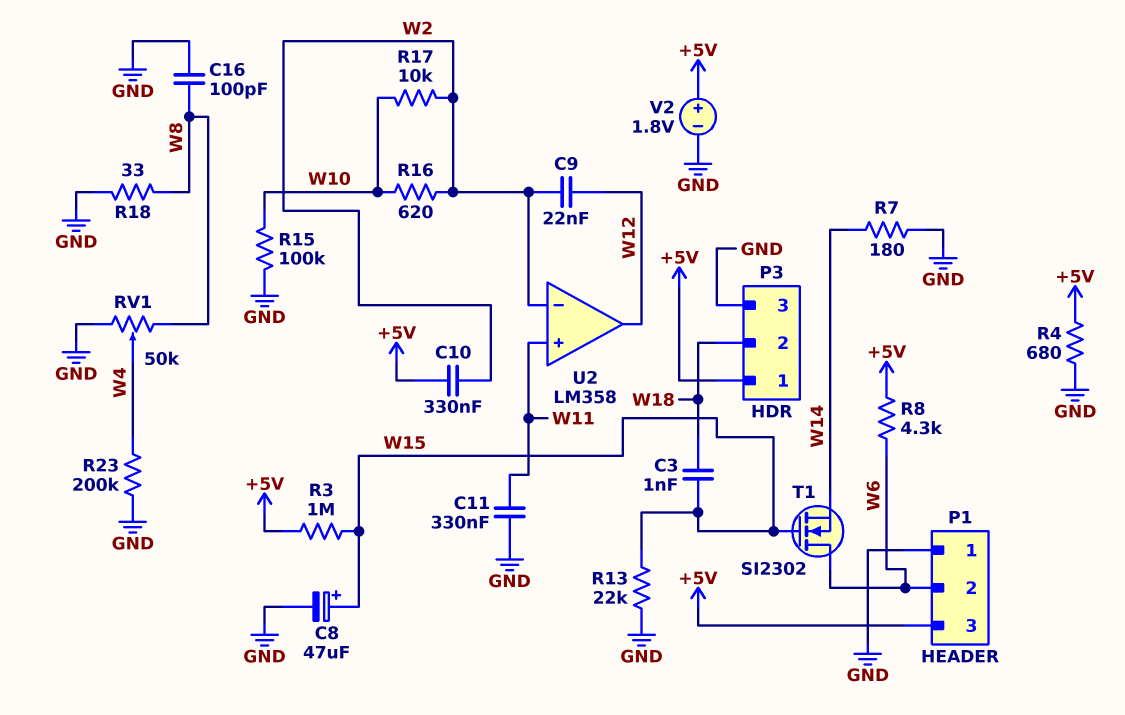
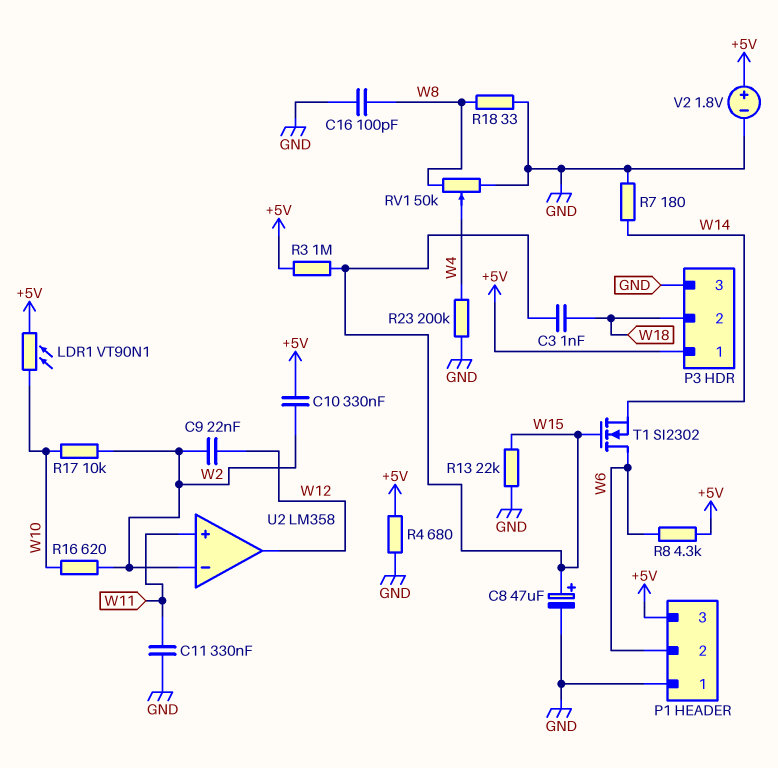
LDR1: none -> VT90N1 (+5V, W10)
R15: 100k (GND, W10) -> none

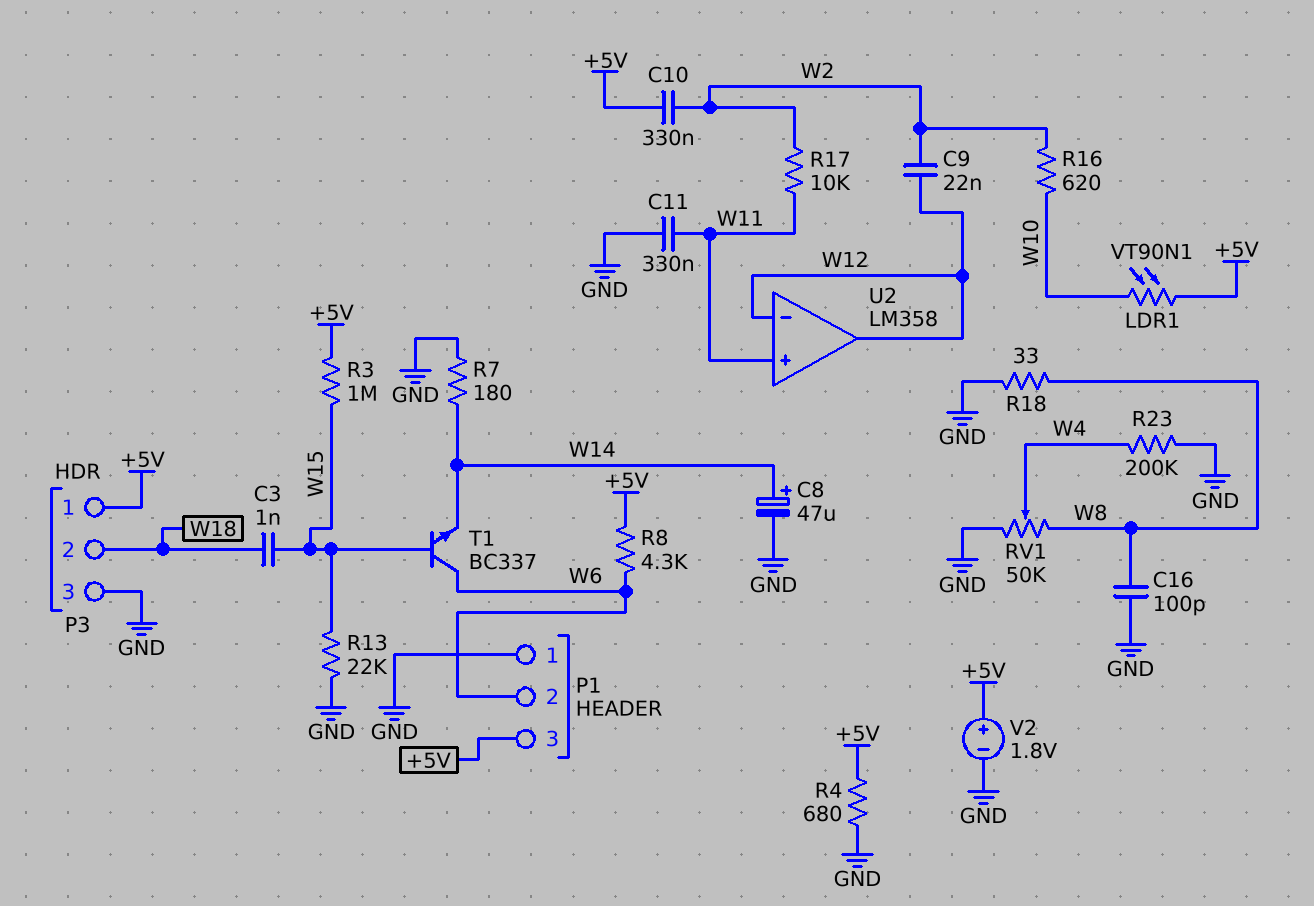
C8: 47uF (plus W15, minus GND) -> 47uF (plus W14, minus GND)
R17: 10k (W2, W10) -> 10k (W2, W11)
T1: NMOS SI2302 (G W15, D W6, S W14) -> NPN BC337 (B W15, C W6, E W14)
U2 pin in-: W2 -> W12

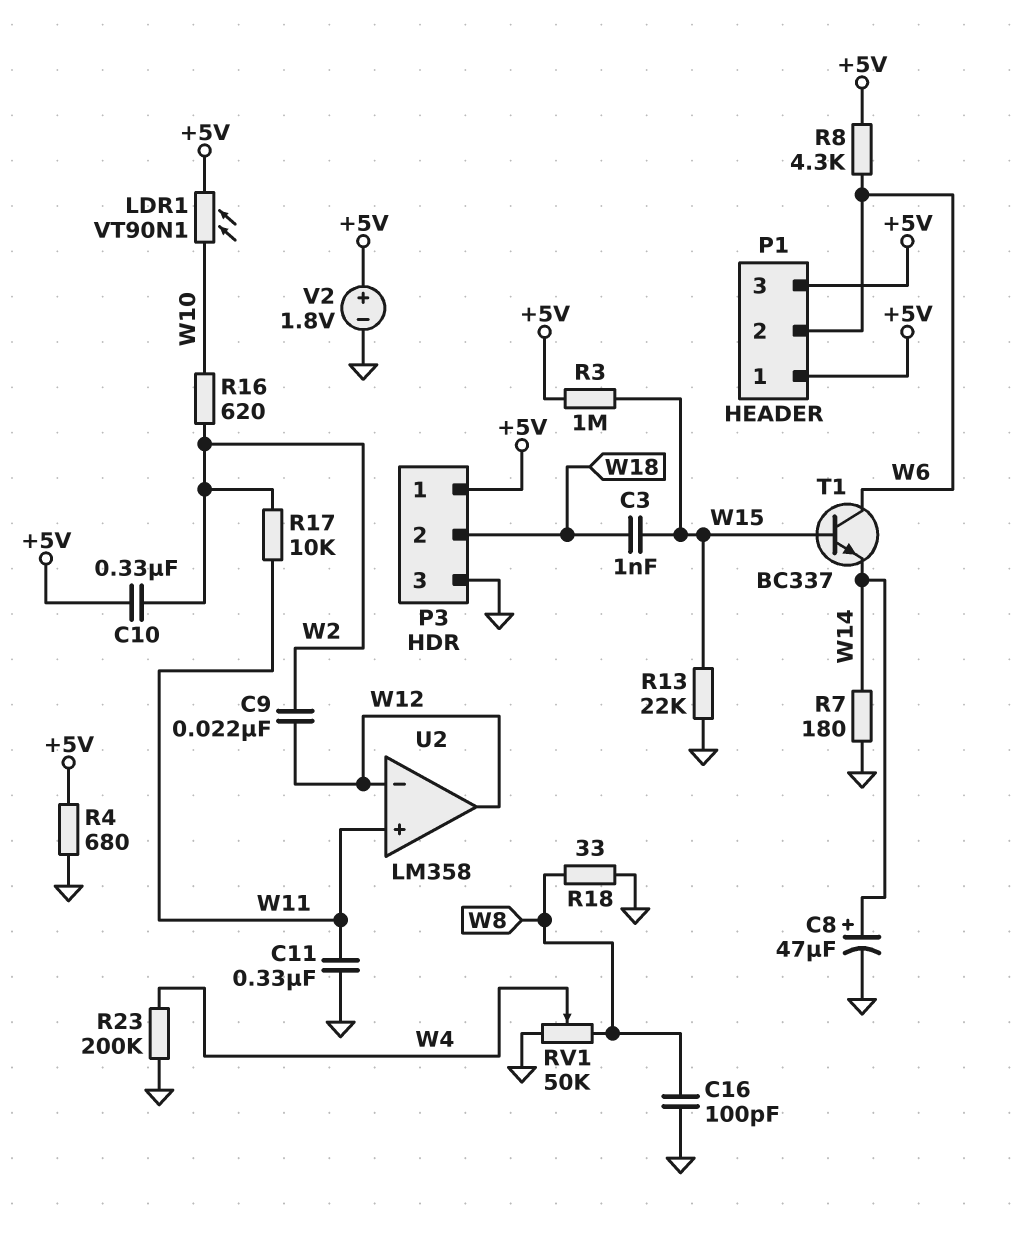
P1 pin 1: GND -> +5V

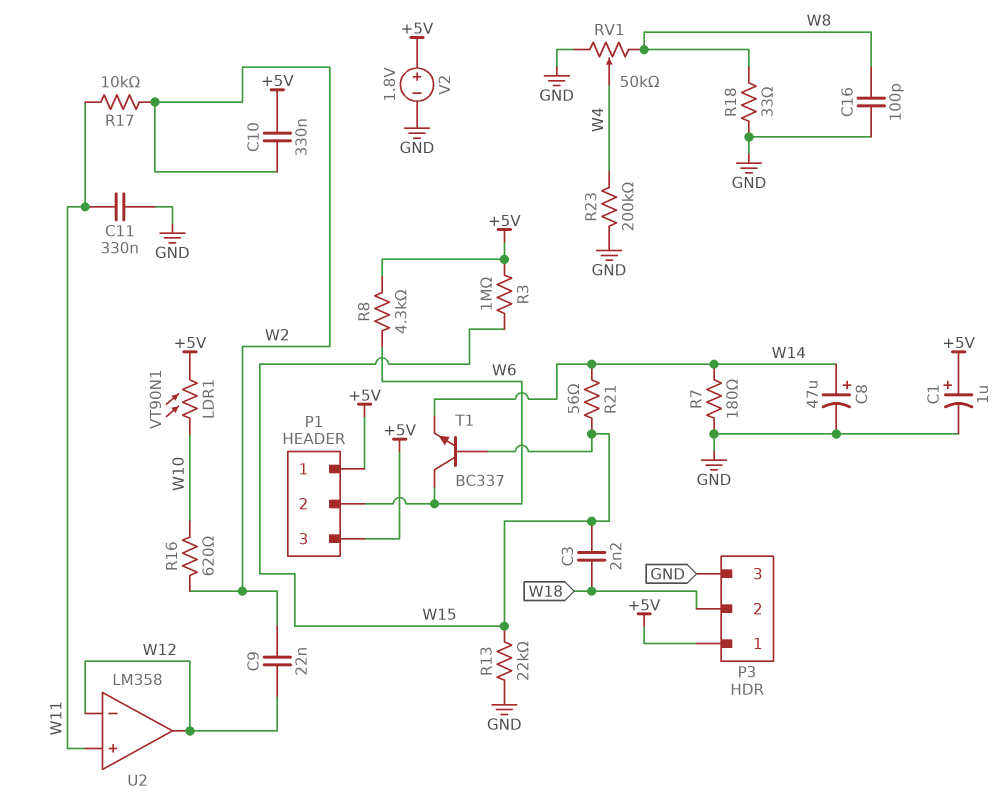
C1: none -> 1uF (plus +5V, minus GND)
C3: 1nF (W15, W18) -> 2.2nF (W15, W18)
R4: 680 (+5V, GND) -> none
R21: none -> 56 (W14, W15)

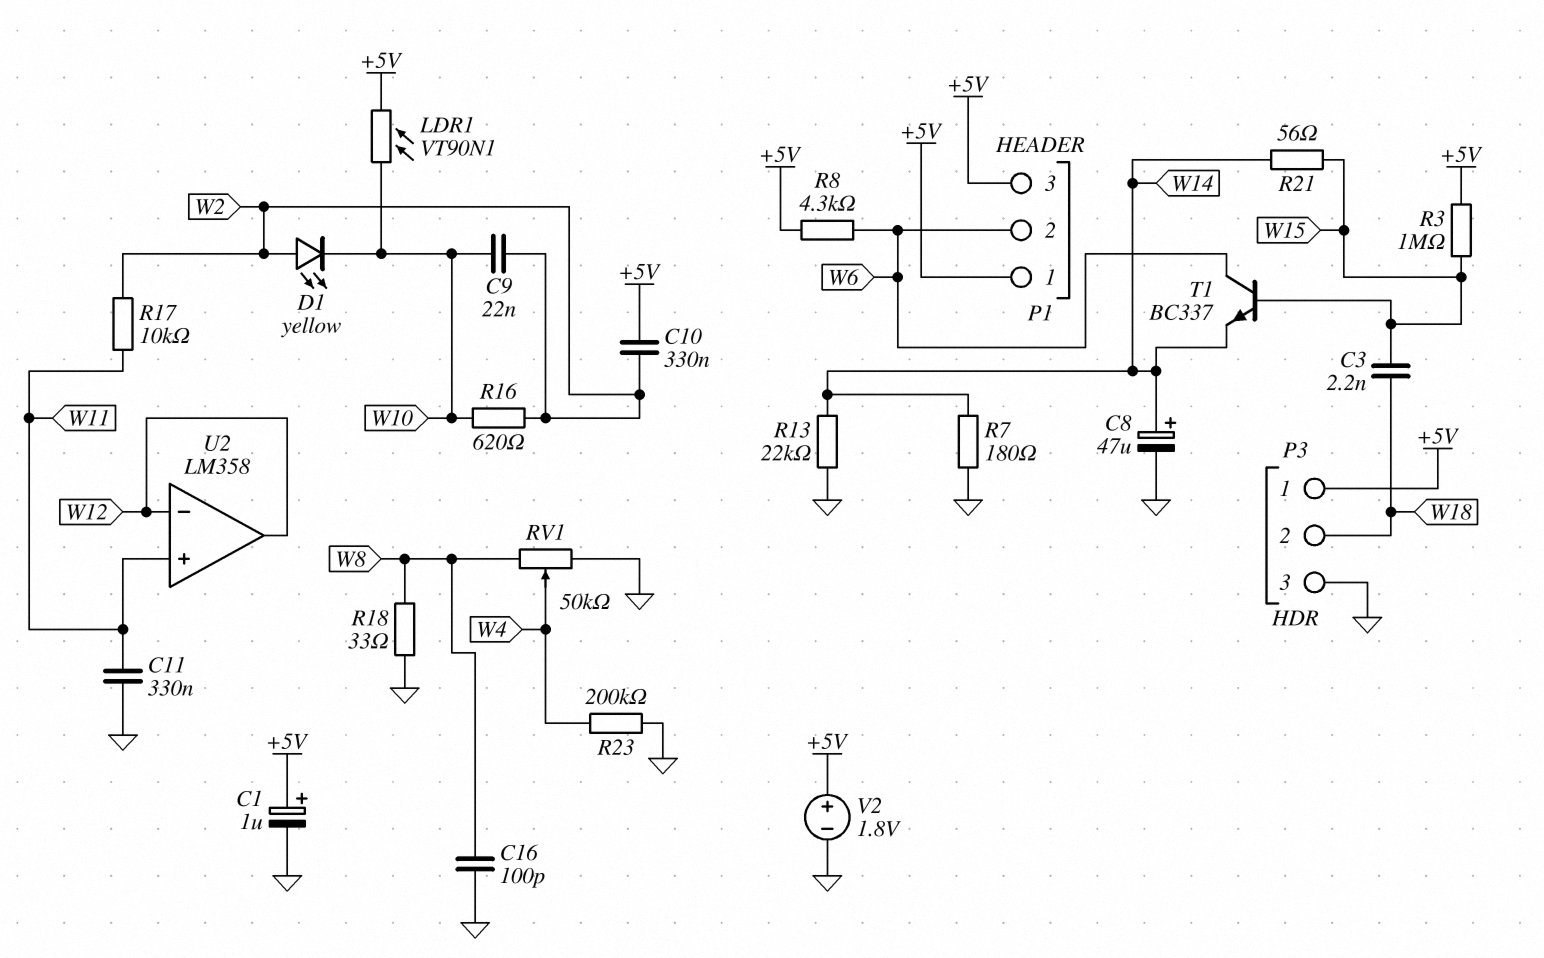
C9: 22nF (W2, W12) -> 22nF (W2, W10)
D1: none -> LED yellow (A W2, K W10)
R13: 22k (GND, W15) -> 22k (GND, W14)

